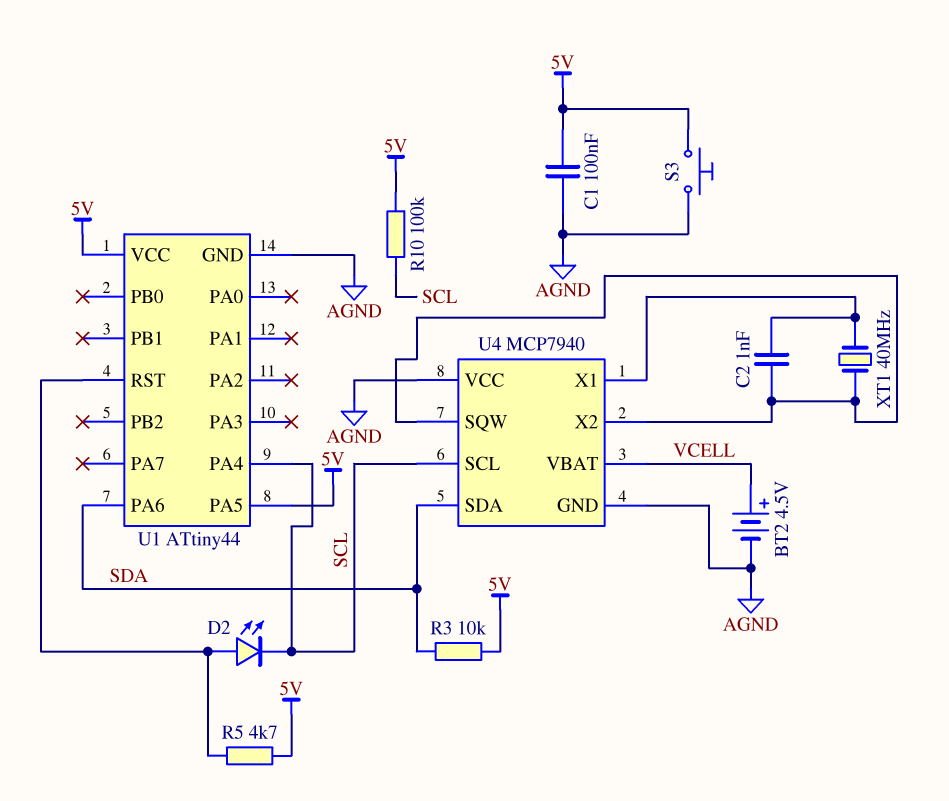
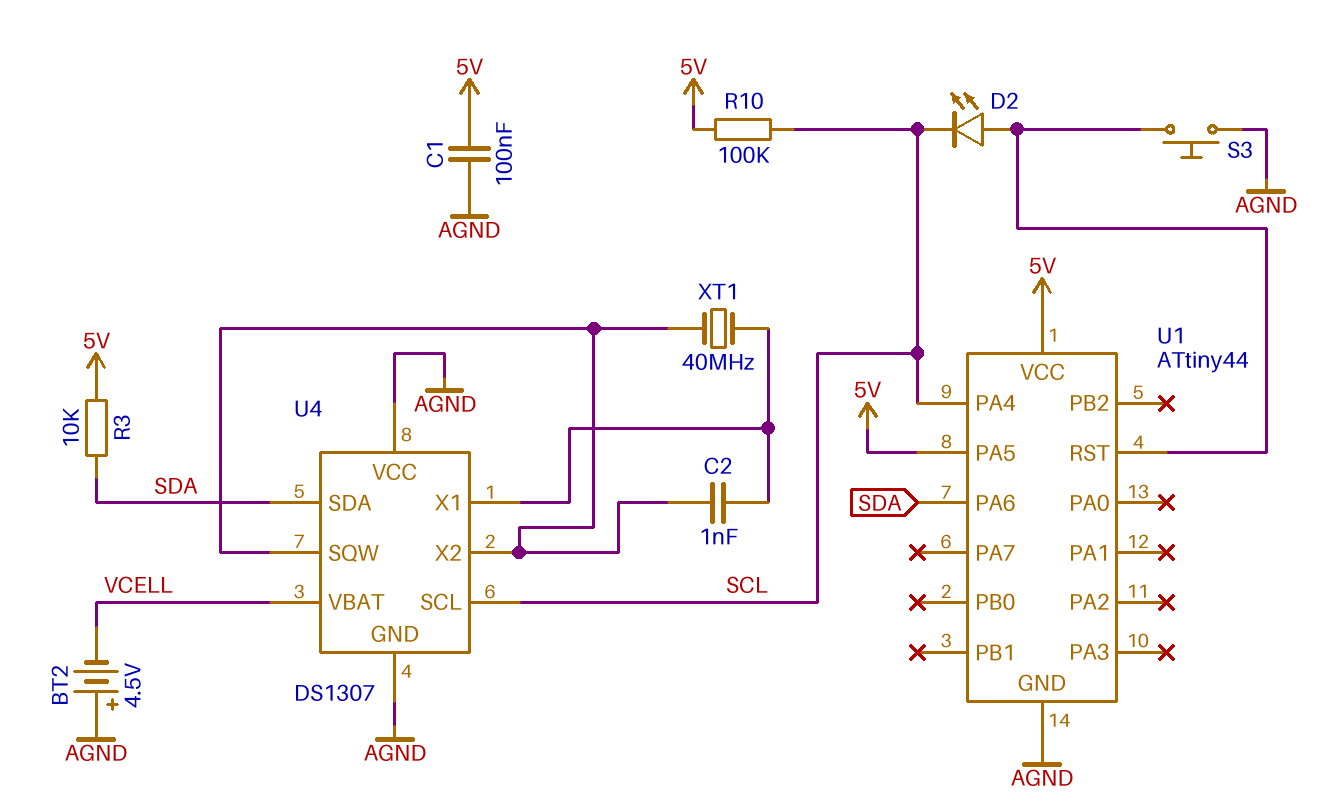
BT2: 4.5V (plus VCELL, minus AGND) -> 4.5V (plus AGND, minus VCELL)
R5: 4.7k (5V, U1/RST) -> none
S3: button (5V, AGND) -> button (AGND, U1/RST)
U4: MCP7940 -> DS1307

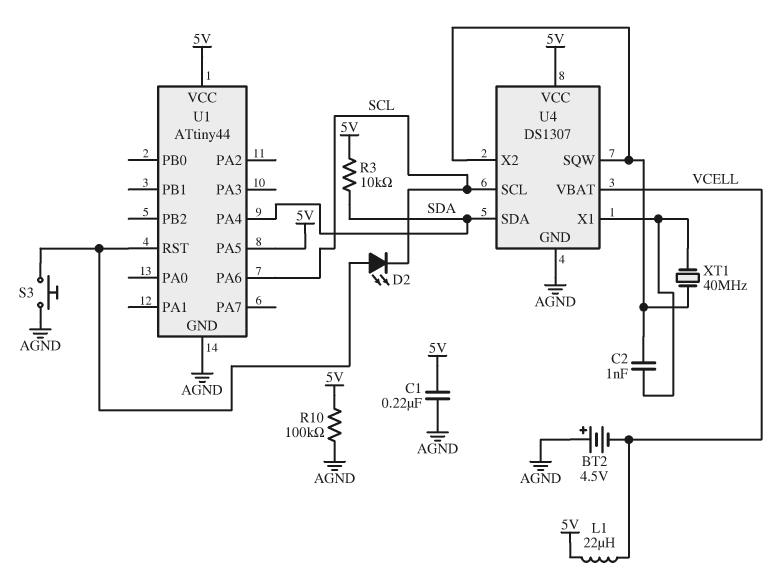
C1: 100nF (5V, AGND) -> 220nF (5V, AGND)
L1: none -> 22uH (5V, VCELL)
R10: 100k (5V, SCL) -> 100k (5V, AGND)
U1 pin PA4: SCL -> SDA
U1 pin PA6: SDA -> SCL
U4 pin VCC: AGND -> 5V

